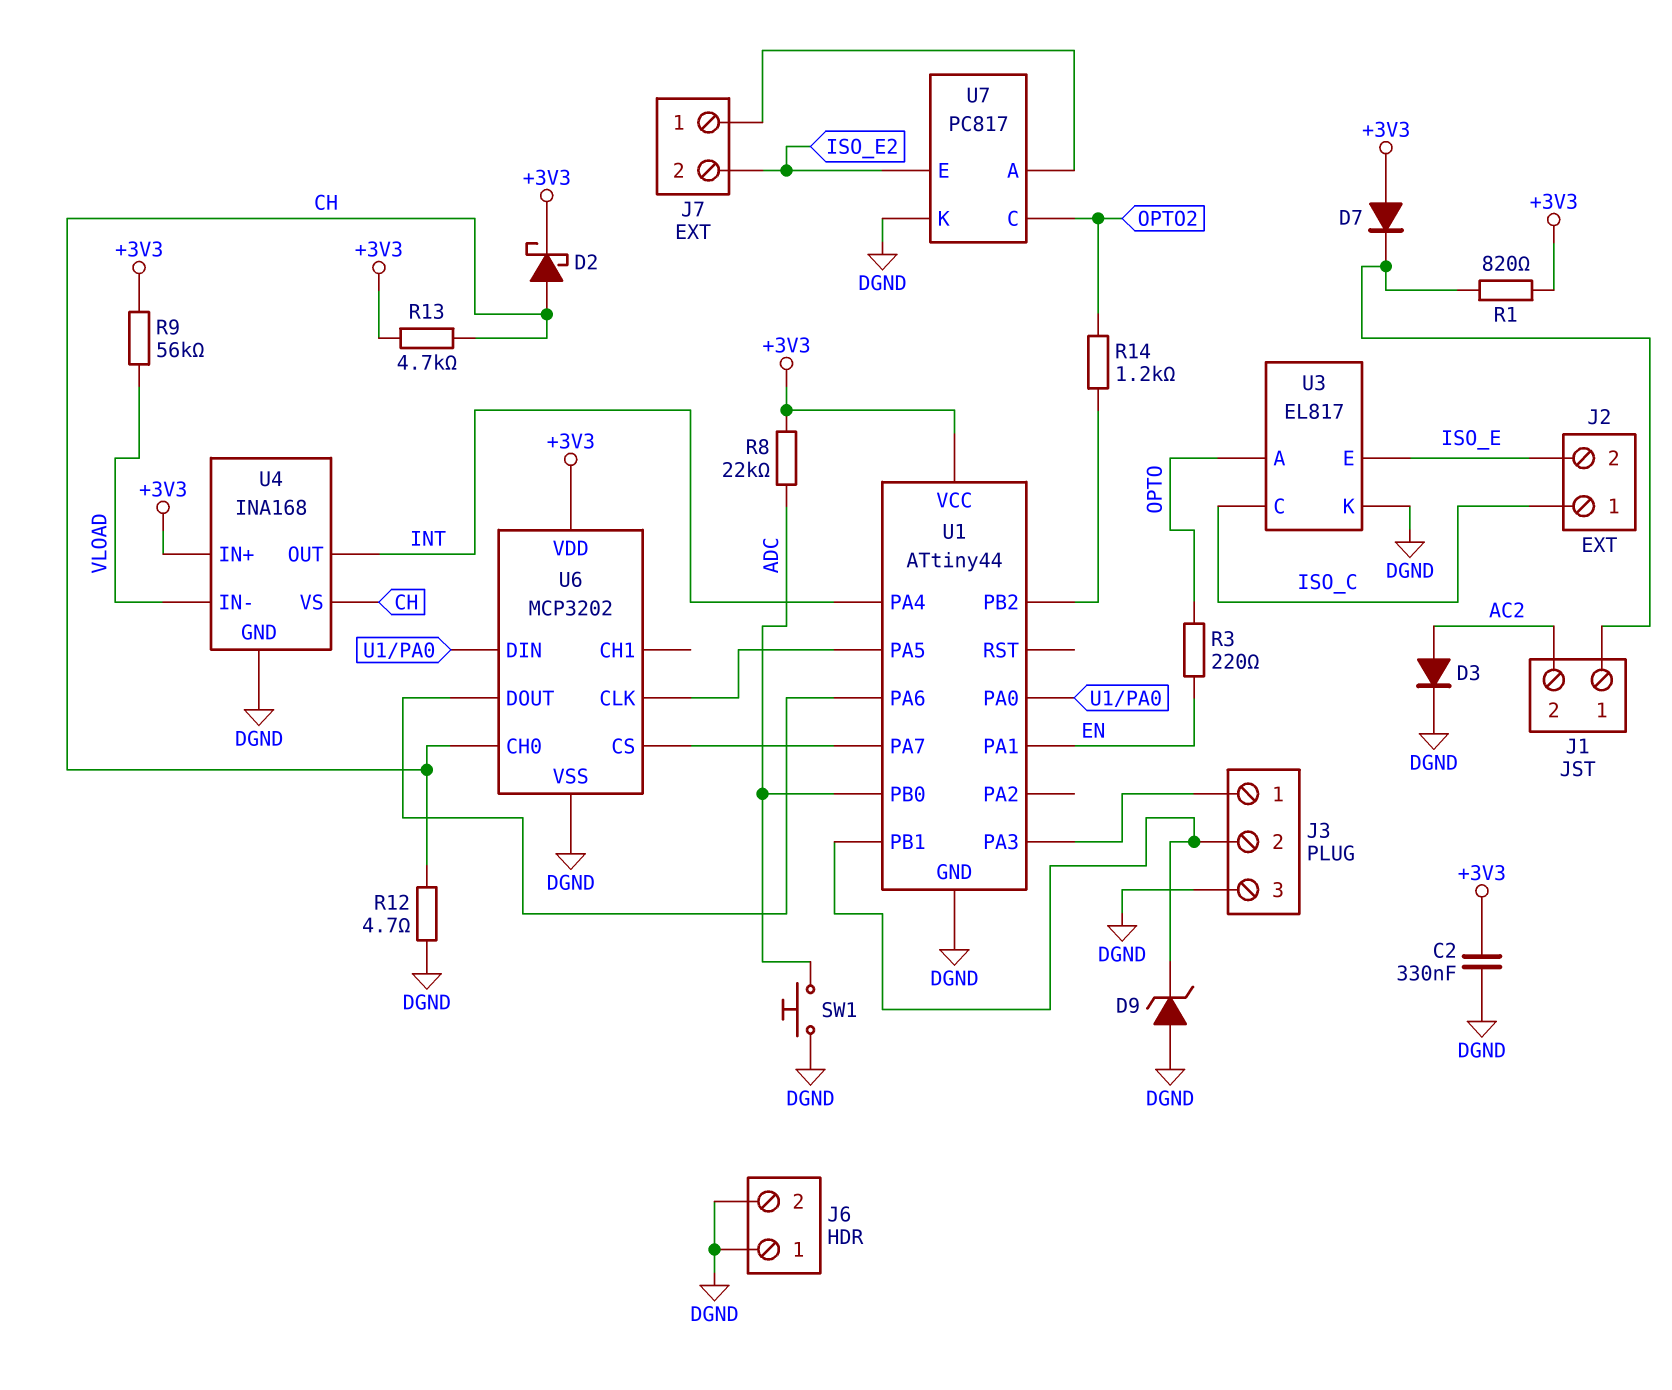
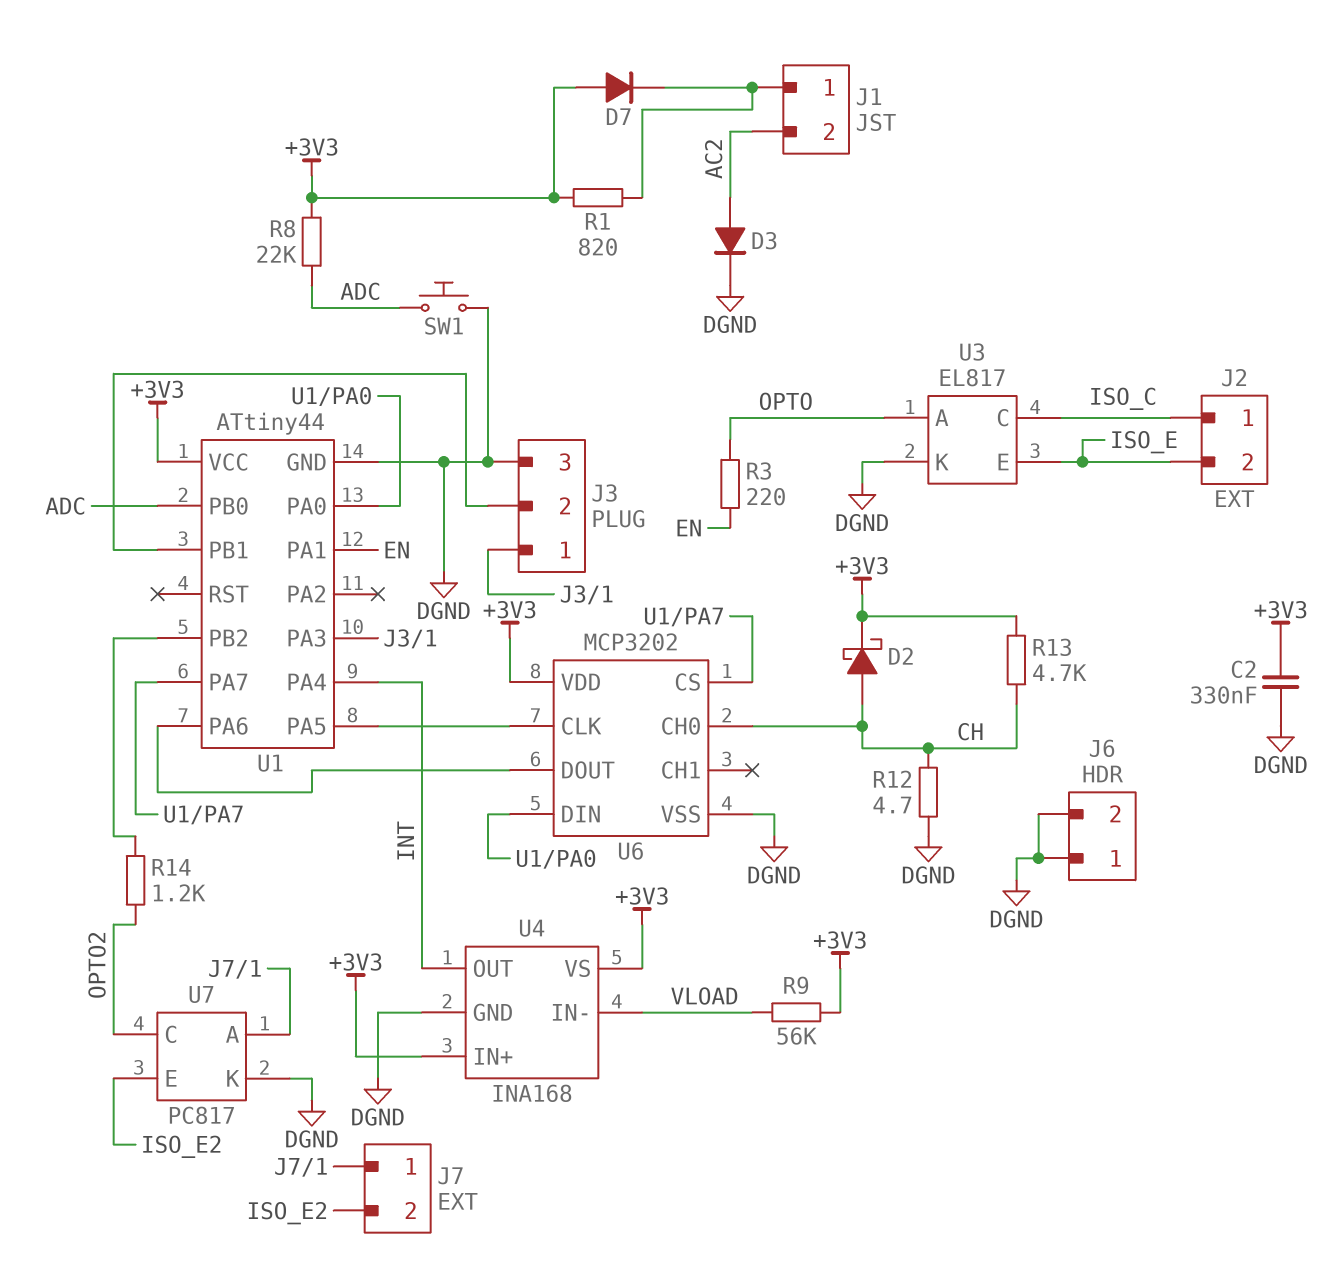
D9: zener (A DGND, K J3/2) -> none
U4 pin VS: CH -> +3V3

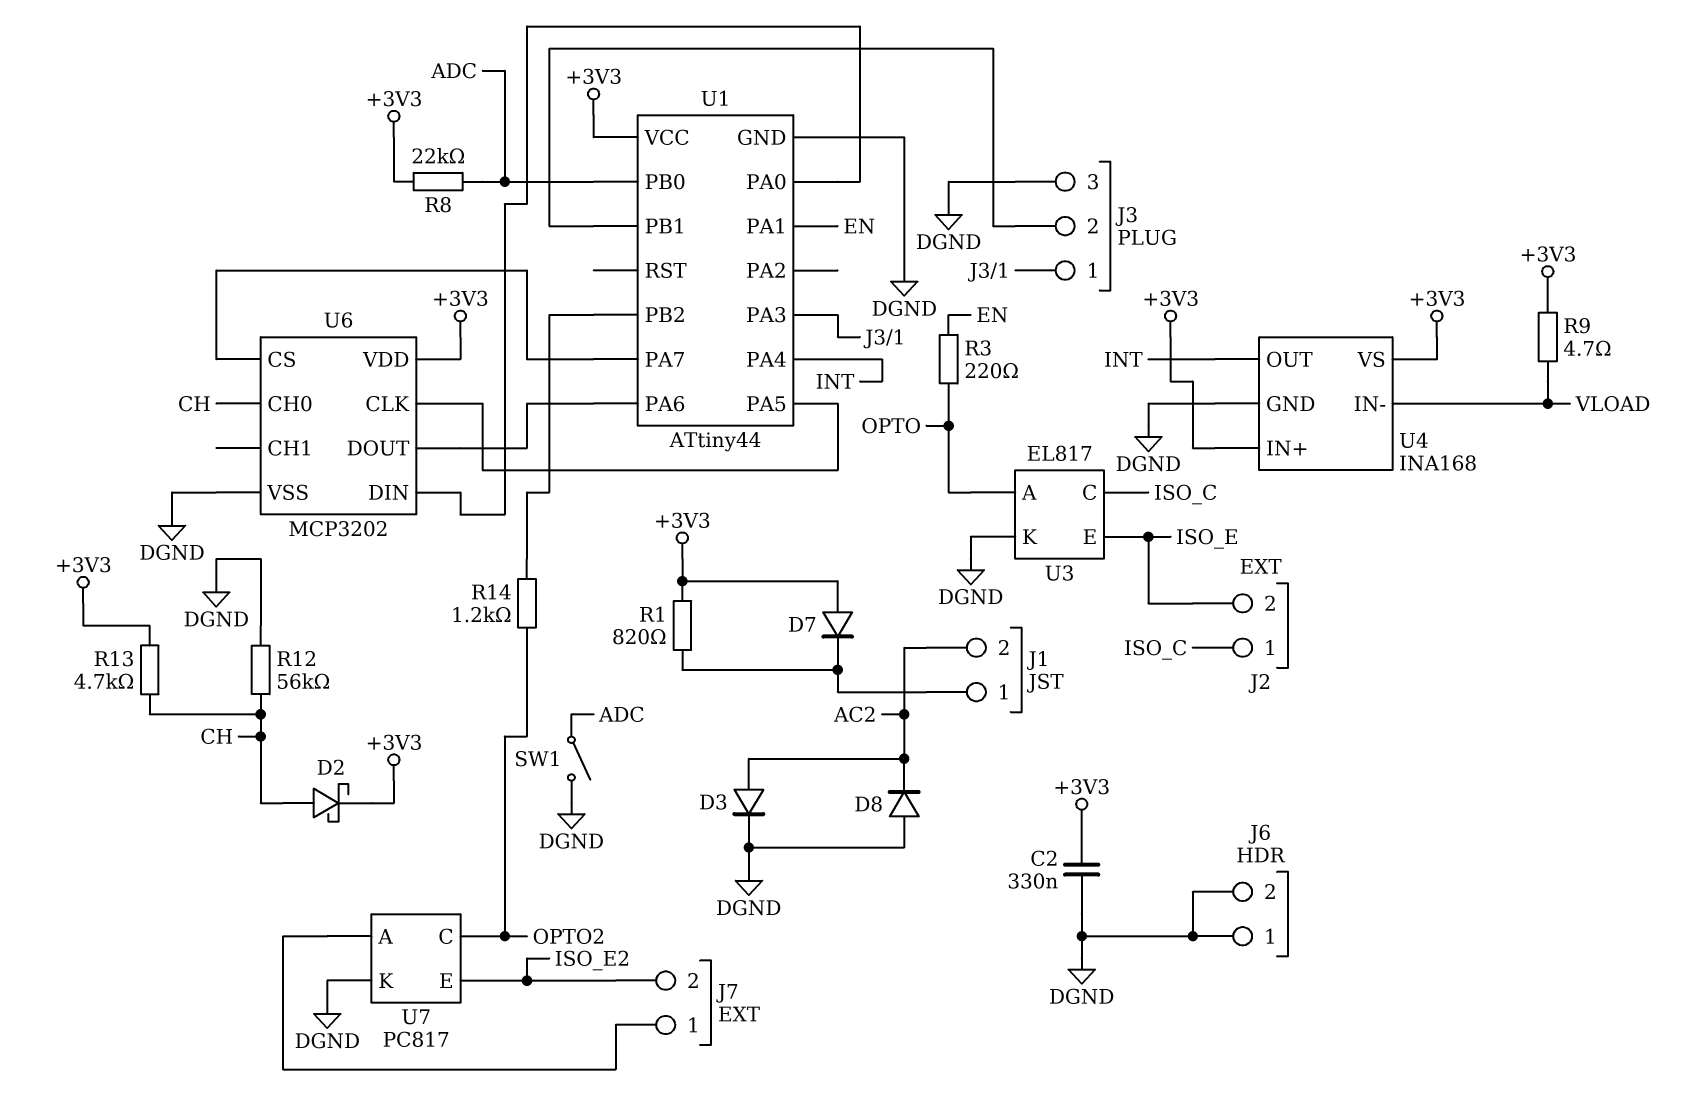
D8: none -> diode (A DGND, K AC2)
R9: 56k (+3V3, VLOAD) -> 4.7 (+3V3, VLOAD)
R12: 4.7 (CH, DGND) -> 56k (CH, DGND)
SW1: button (ADC, DGND) -> switch (ADC, DGND)

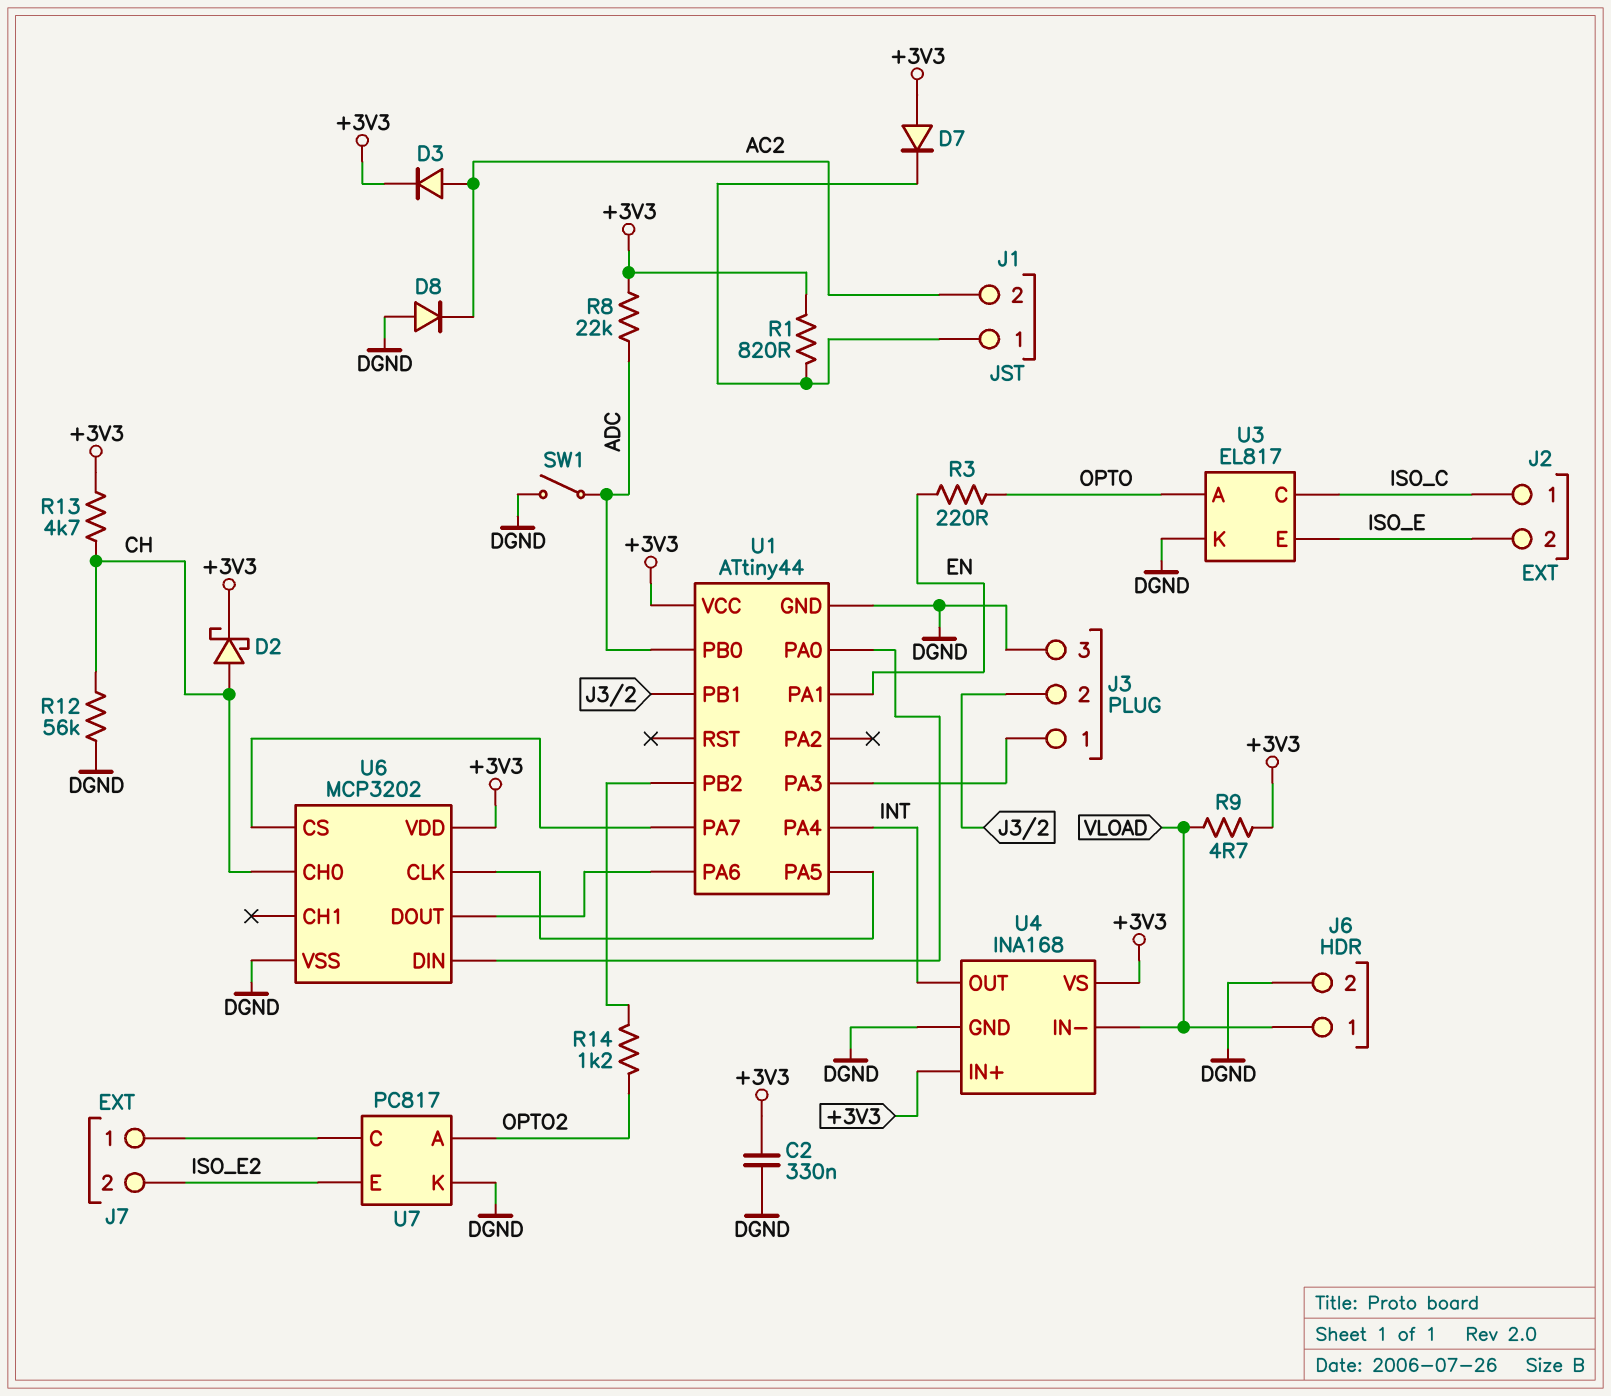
D3: diode (A AC2, K DGND) -> diode (A AC2, K +3V3)
J6 pin 1: DGND -> VLOAD
U7 pin A: J7/1 -> OPTO2
U7 pin C: OPTO2 -> J7/1

